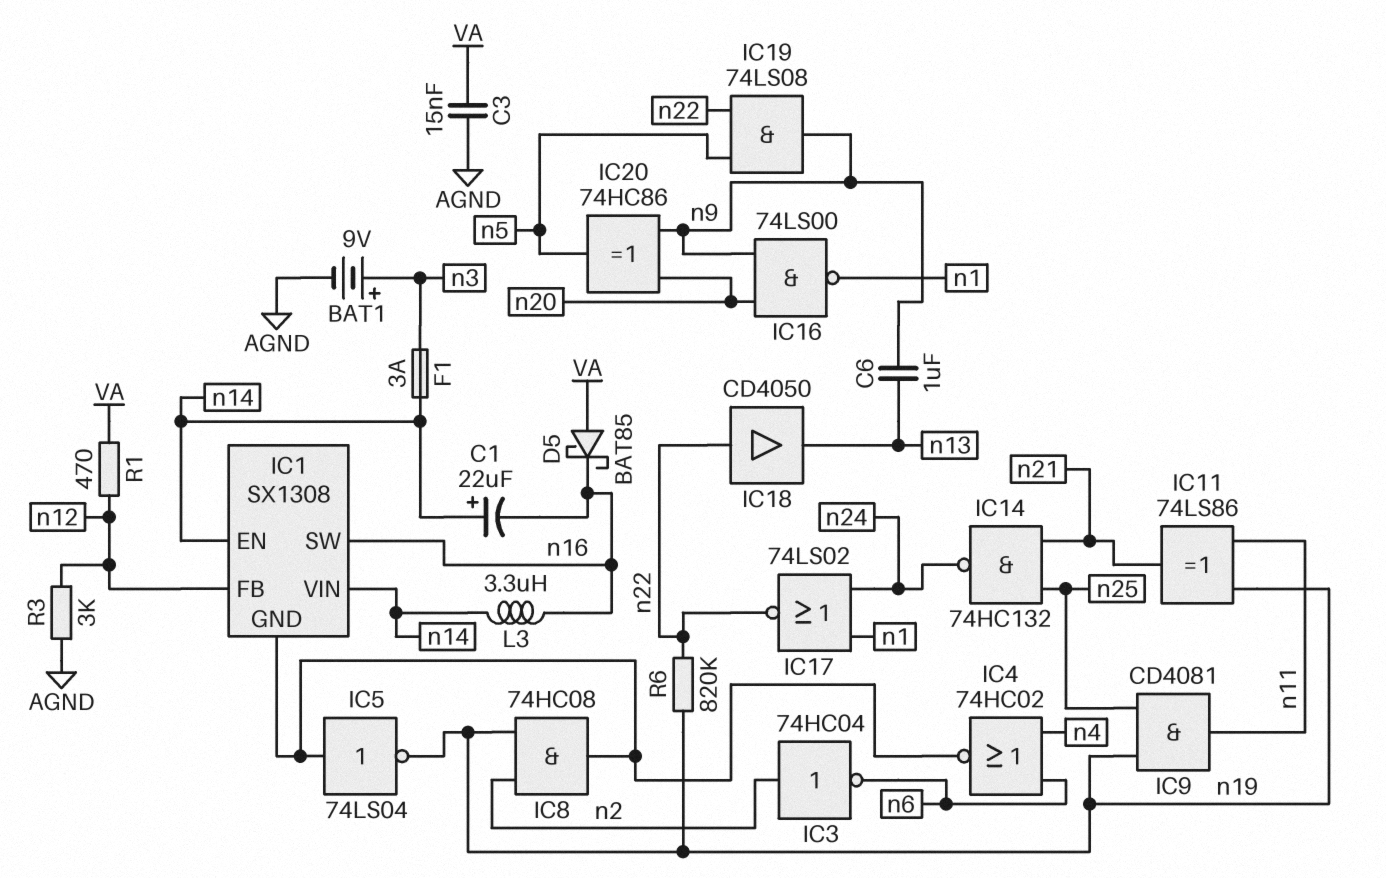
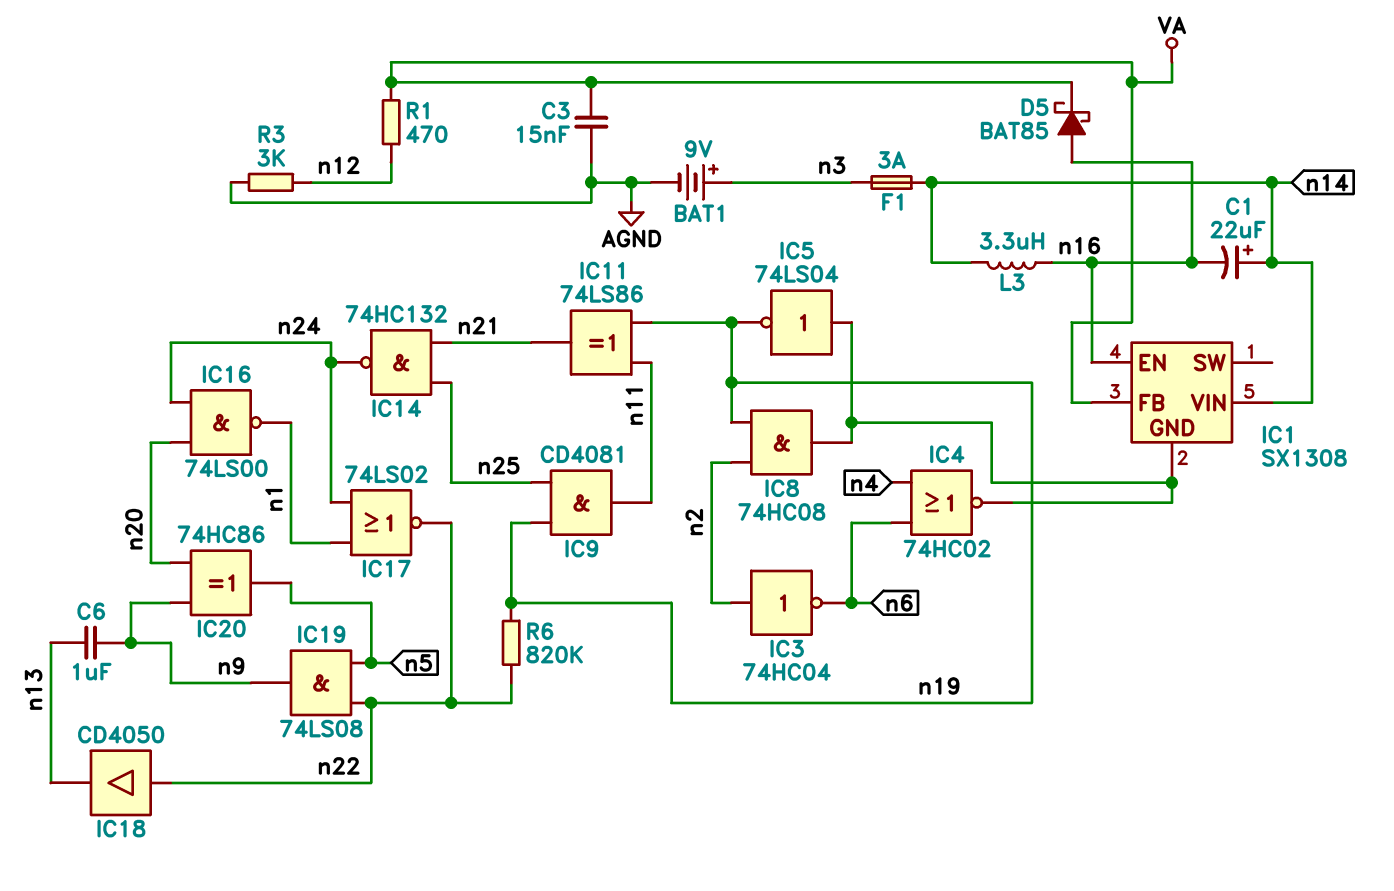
D5: schottky BAT85 (A VA, K n16) -> schottky BAT85 (A n16, K VA)
IC1 pin EN: n14 -> n16
IC1 pin FB: n12 -> VA
IC1 pin SW: n16 -> none
IC16: NAND 74LS00 (in n9, in n20, out n1) -> NAND 74LS00 (in n20, in n24, out n1)

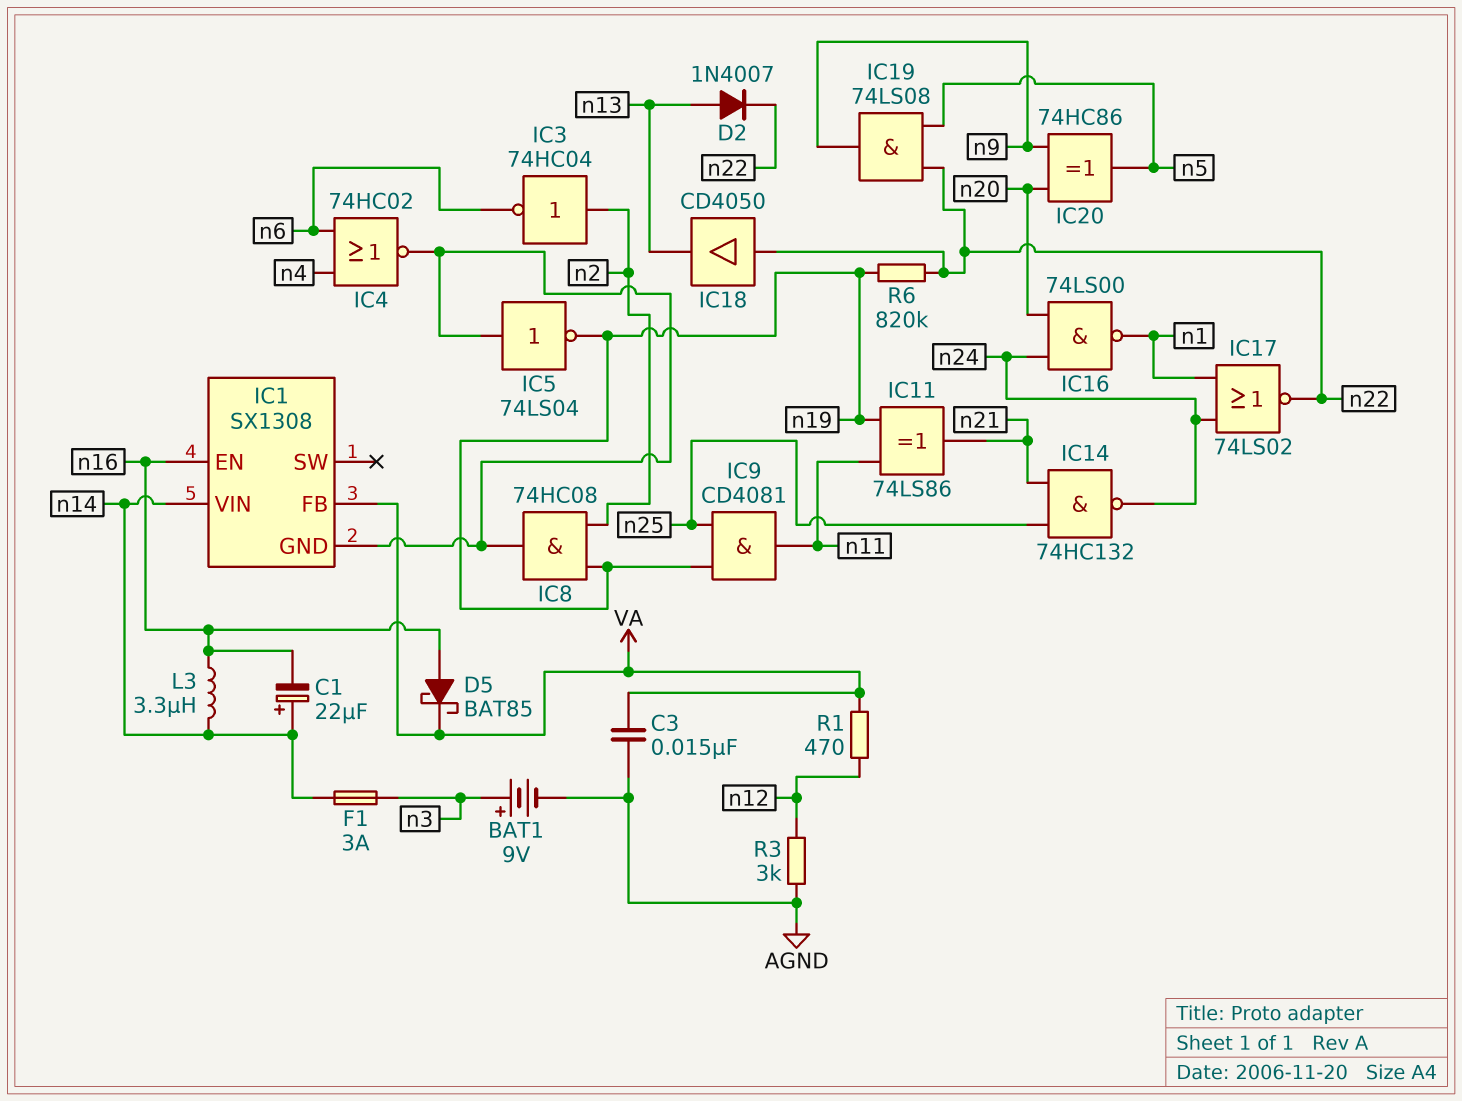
C6: 1uF (n9, n13) -> none
D2: none -> diode 1N4007 (A n13, K n22)

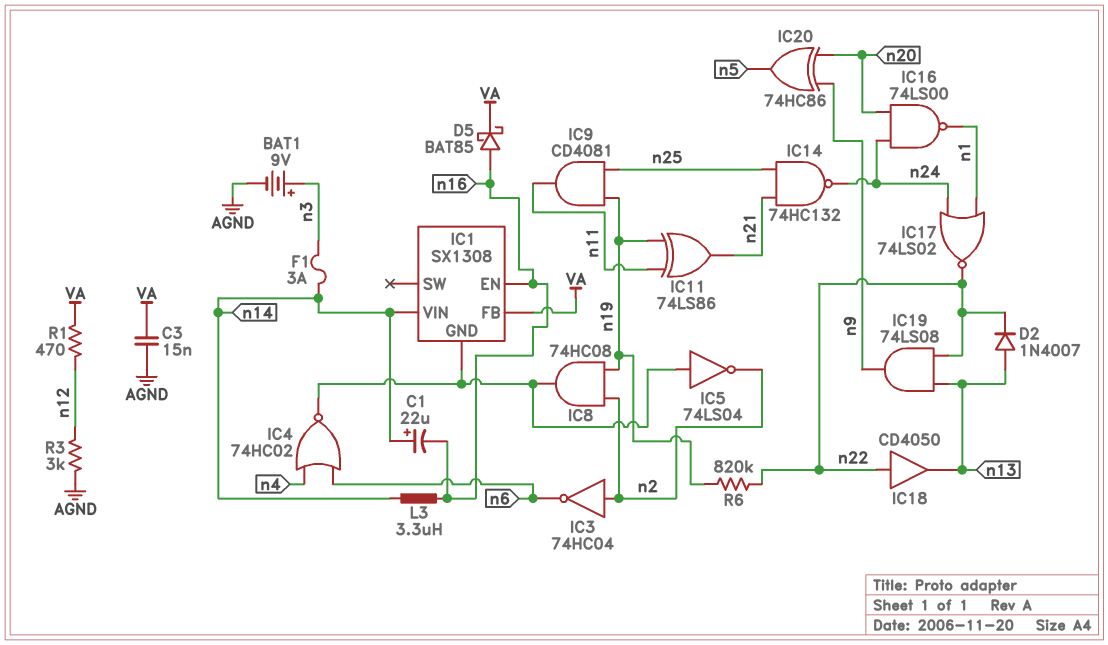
IC5: NOT 74LS04 (in IC1/GND, out n19) -> NOT 74LS04 (in IC1/GND, out n2)
IC19: AND 74LS08 (in n5, in n22, out n9) -> AND 74LS08 (in n13, in n22, out n9)

